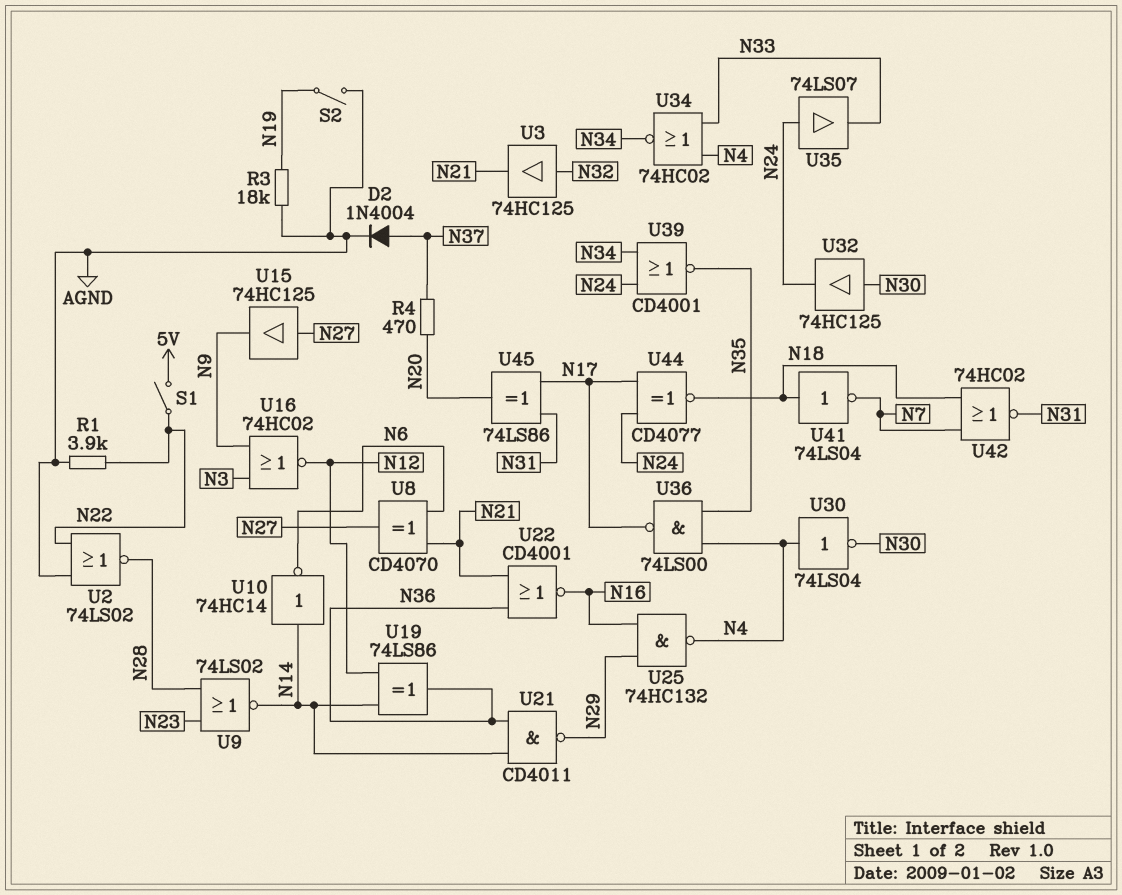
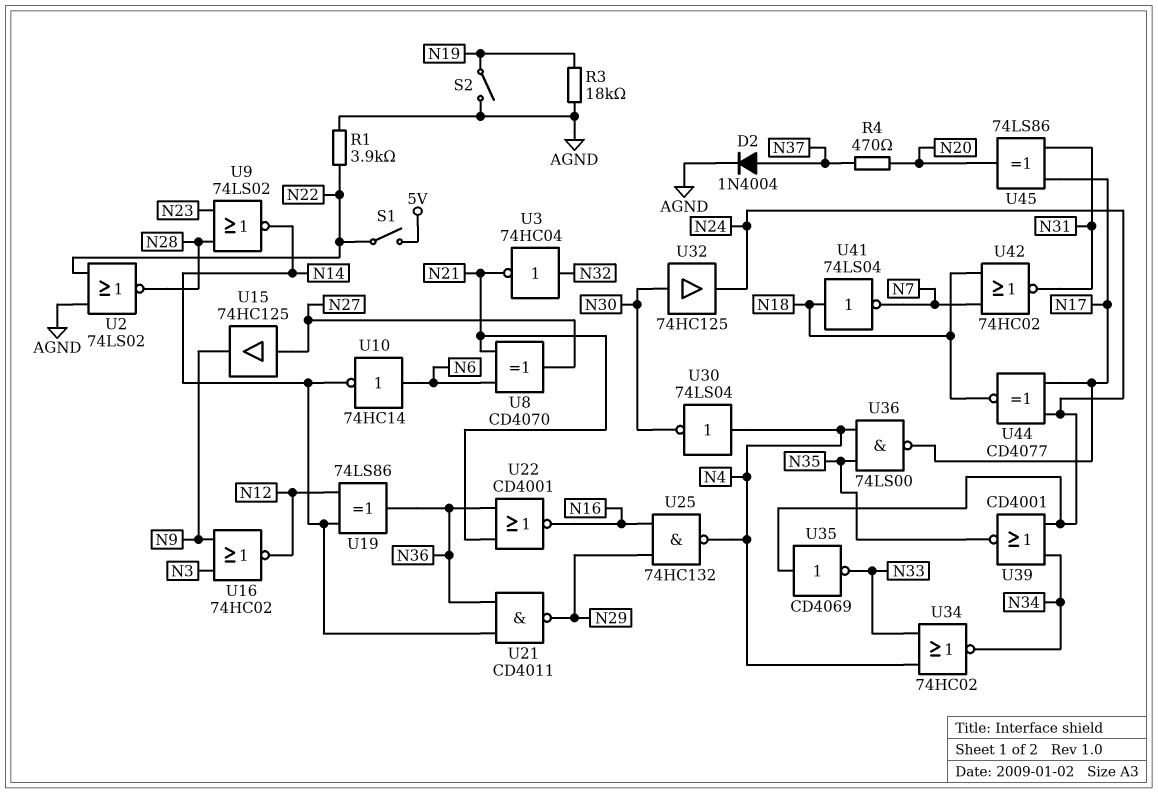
U3: buffer 74HC125 (in N32, out N21) -> NOT 74HC04 (in N32, out N21)
U10: NOT 74HC14 (in N14, out N6) -> NOT 74HC14 (in N6, out N14)
U35: buffer 74LS07 (in N24, out N33) -> NOT CD4069 (in N24, out N33)

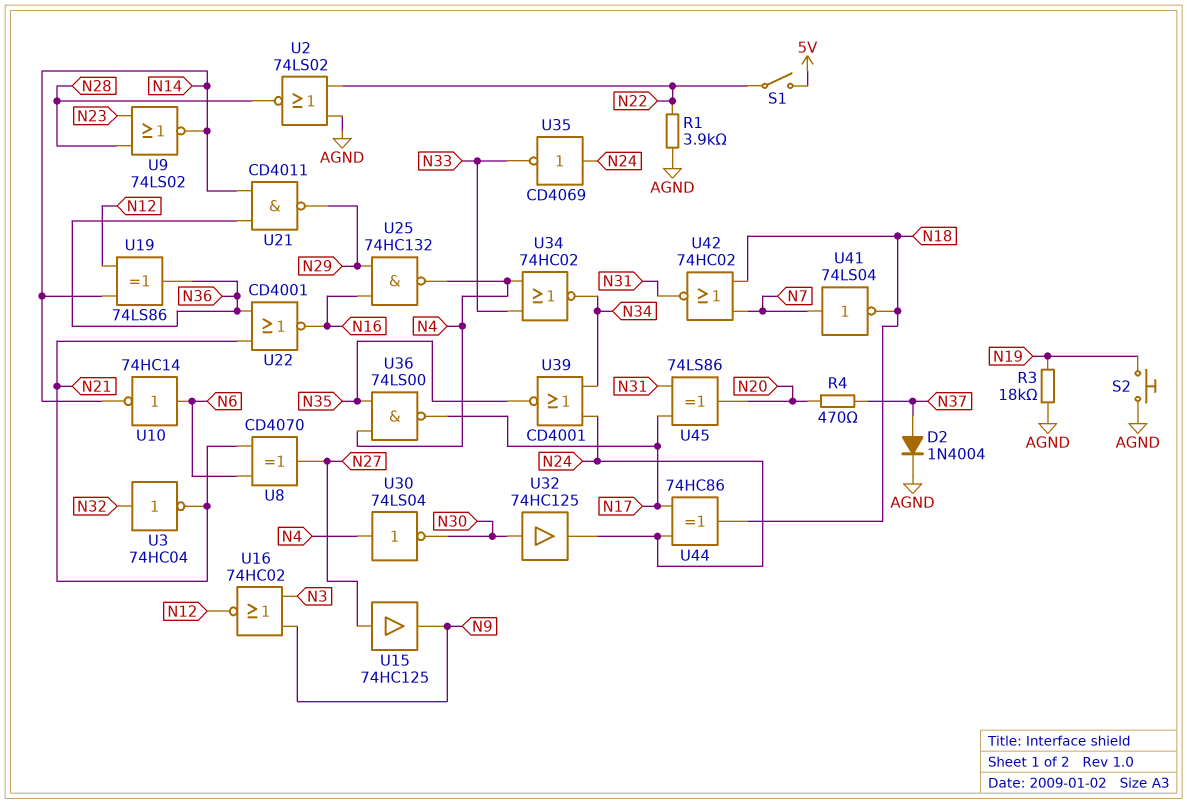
S2: switch (AGND, N19) -> button (AGND, N19)
U41: NOT 74LS04 (in N18, out N7) -> NOT 74LS04 (in N7, out N18)
U44: XNOR CD4077 (in N17, in N24, out N18) -> XOR 74HC86 (in N17, in N24, out N18)

